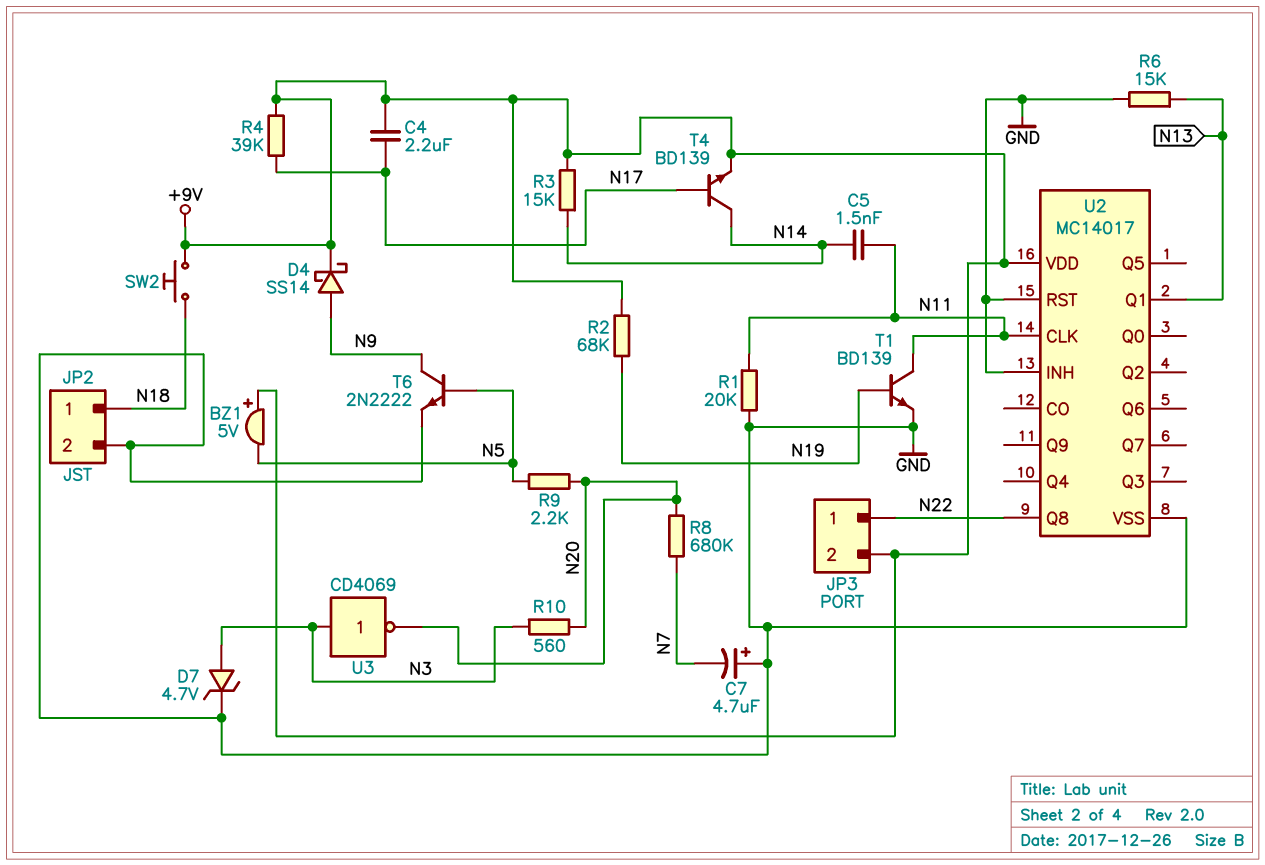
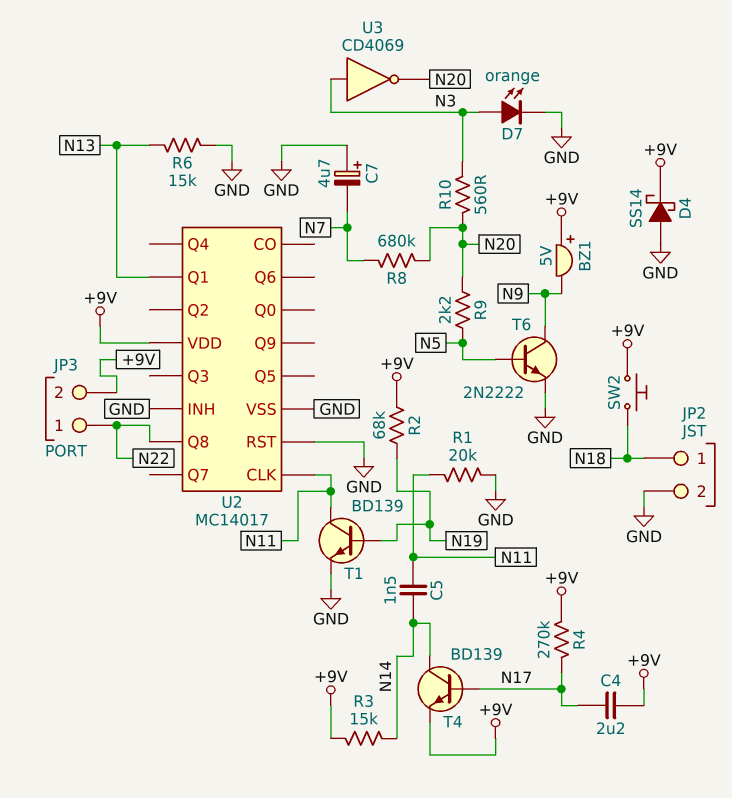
BZ1: buzzer 5V (plus +9V, minus N5) -> buzzer 5V (plus +9V, minus N9)
D4: schottky SS14 (A N9, K +9V) -> schottky SS14 (A GND, K +9V)
D7: zener 4.7V (A N3, K GND) -> LED orange (A N3, K GND)
R4: 39k (+9V, N17) -> 270k (+9V, N17)

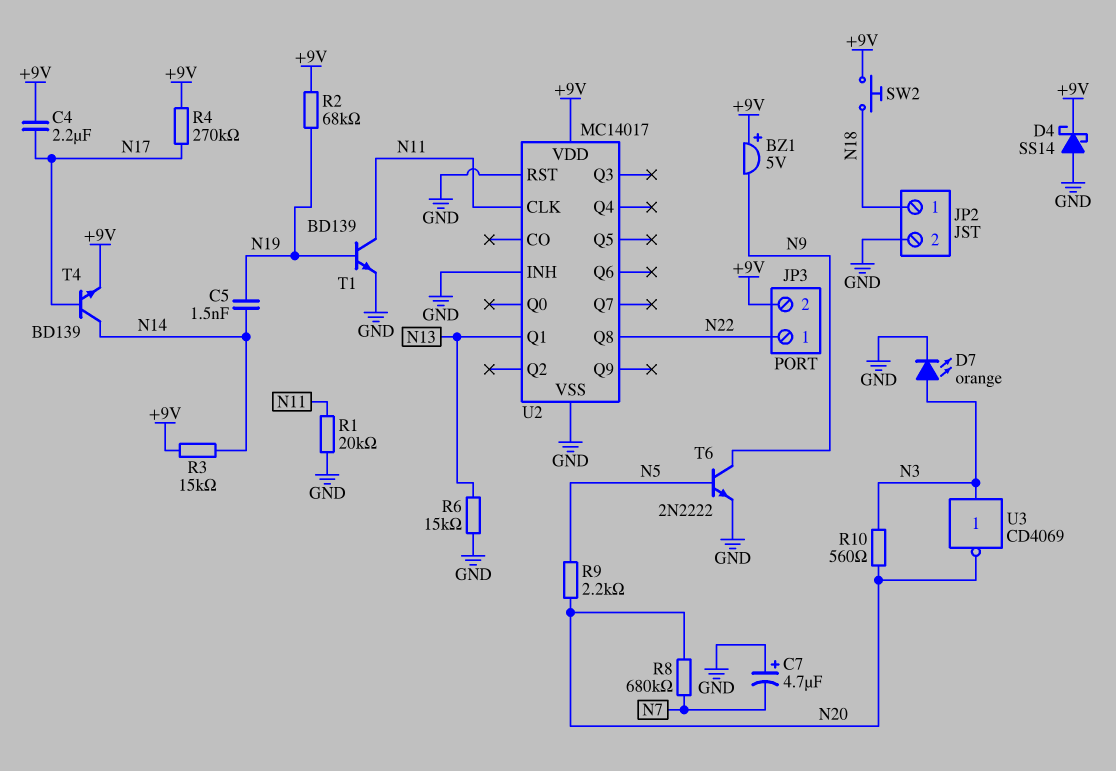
C5: 1.5nF (N11, N14) -> 1.5nF (N14, N19)

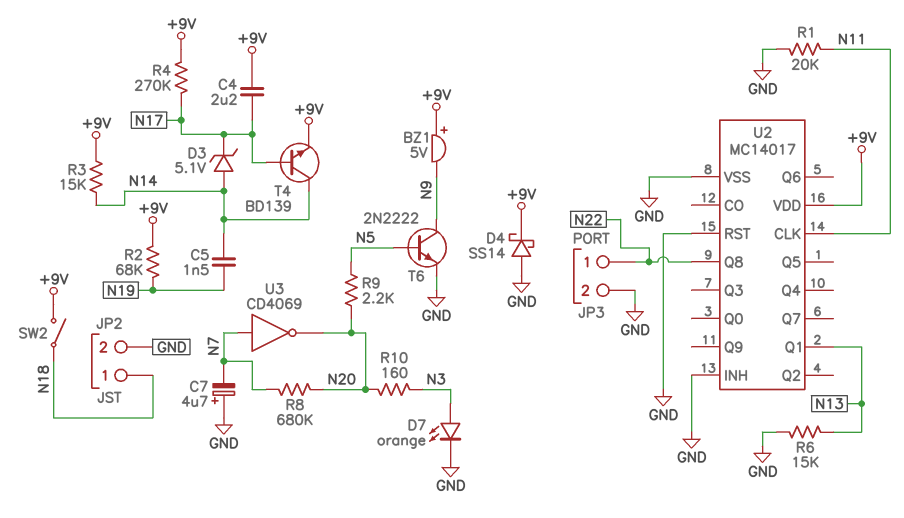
D3: none -> zener 5.1V (A N14, K N17)
JP3 pin 2: +9V -> GND
R10: 560 (N3, N20) -> 160 (N3, N20)
SW2: button (+9V, N18) -> switch (+9V, N18)
T1: NPN BD139 (B N19, C N11, E GND) -> none
U3: NOT CD4069 (in N3, out N20) -> NOT CD4069 (in N7, out N20)

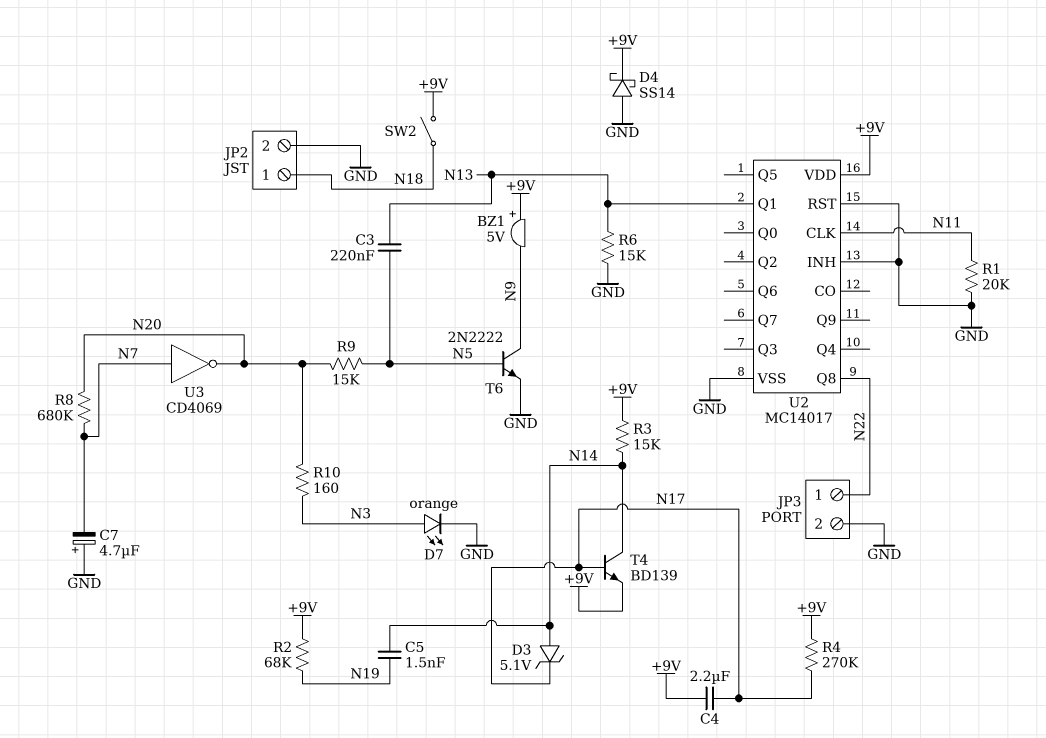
C3: none -> 220nF (N5, N13)
R9: 2.2k (N5, N20) -> 15k (N5, N20)

